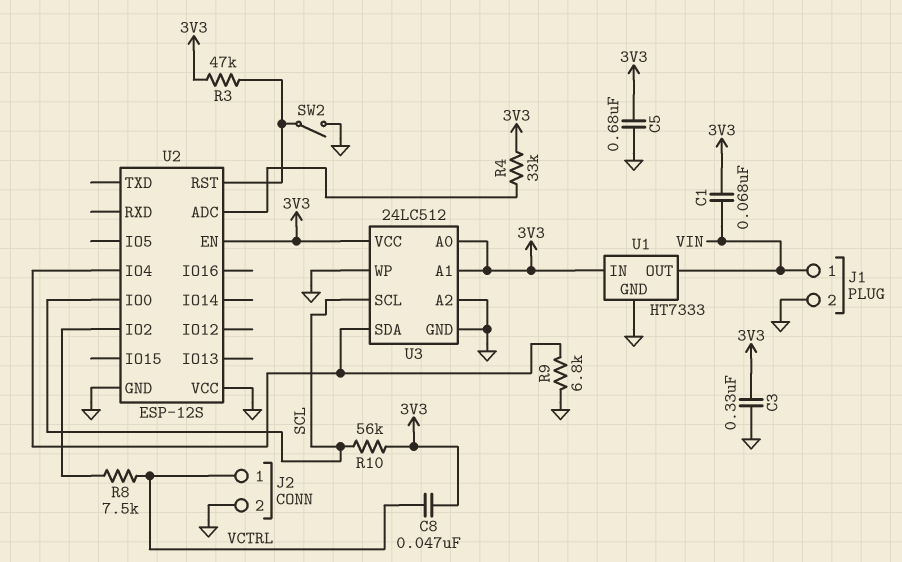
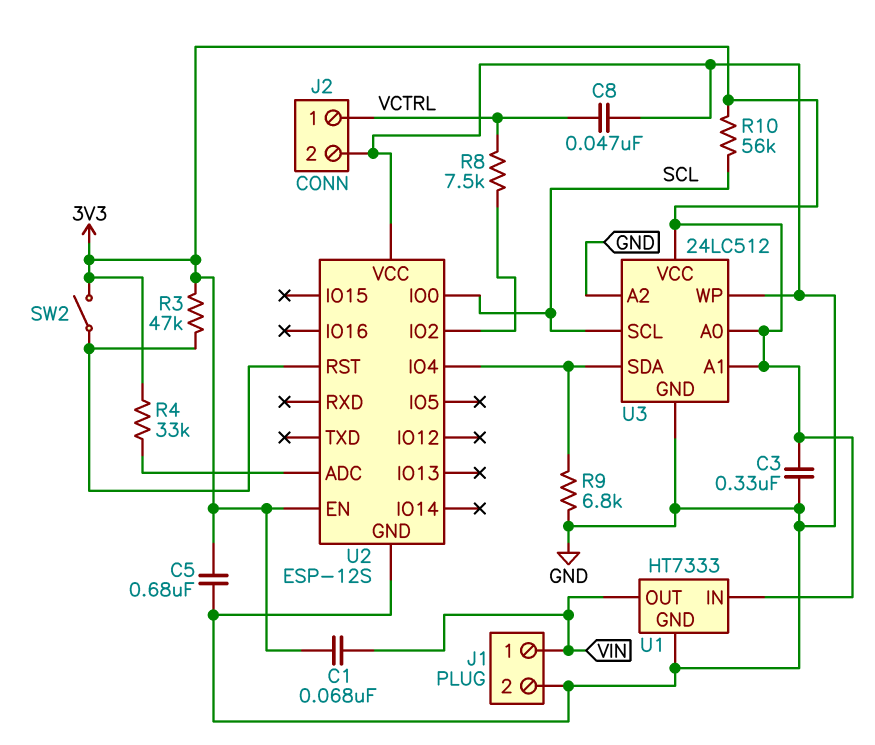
C8: 47nF (3V3, VCTRL) -> 47nF (GND, VCTRL)
SW2: switch (GND, U2/RST) -> switch (3V3, U2/RST)

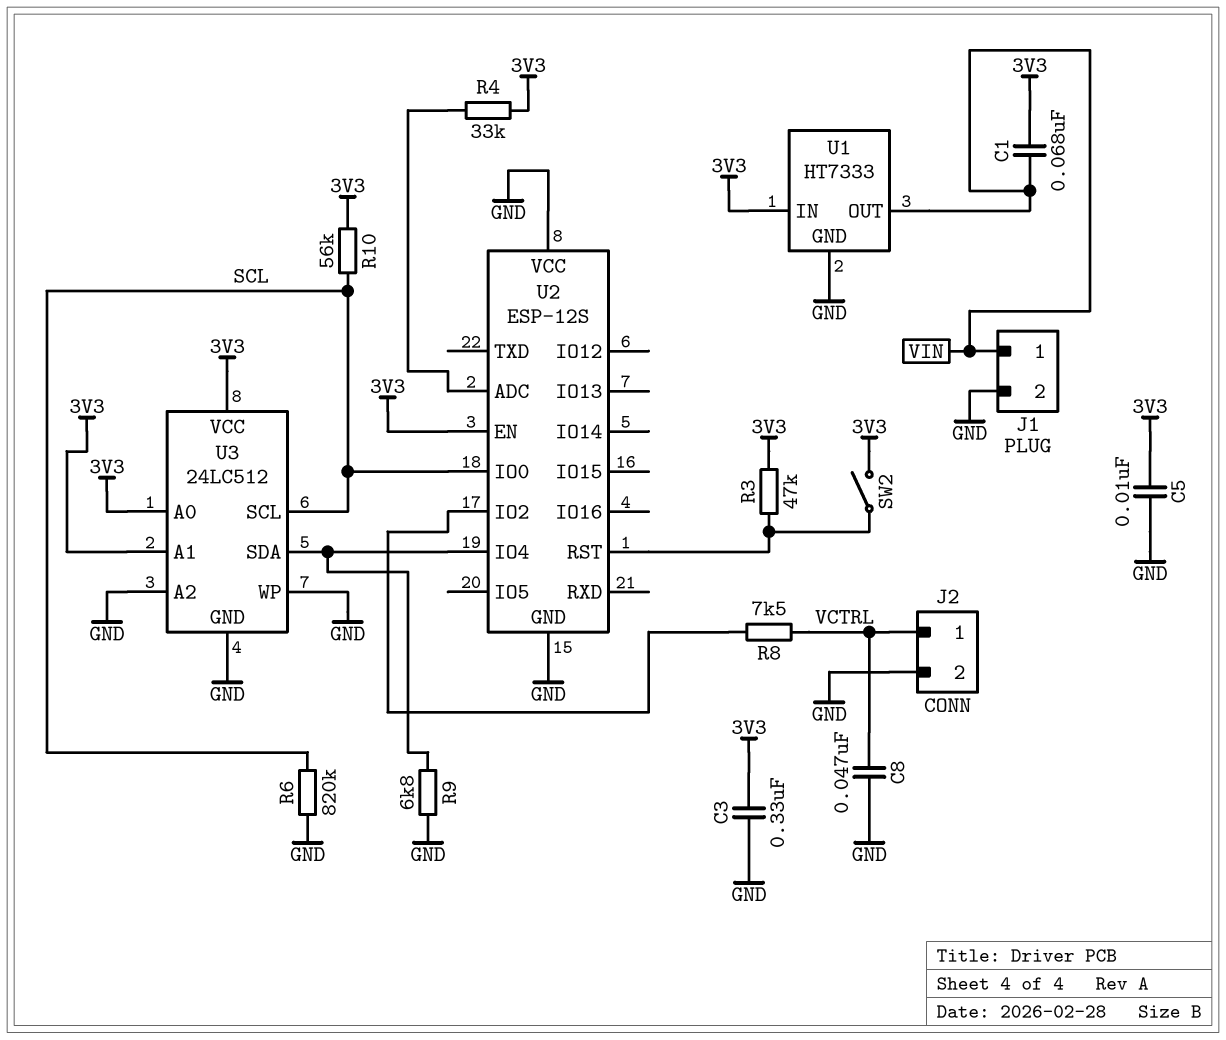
C5: 680nF (3V3, GND) -> 10nF (3V3, GND)
R6: none -> 820k (GND, SCL)

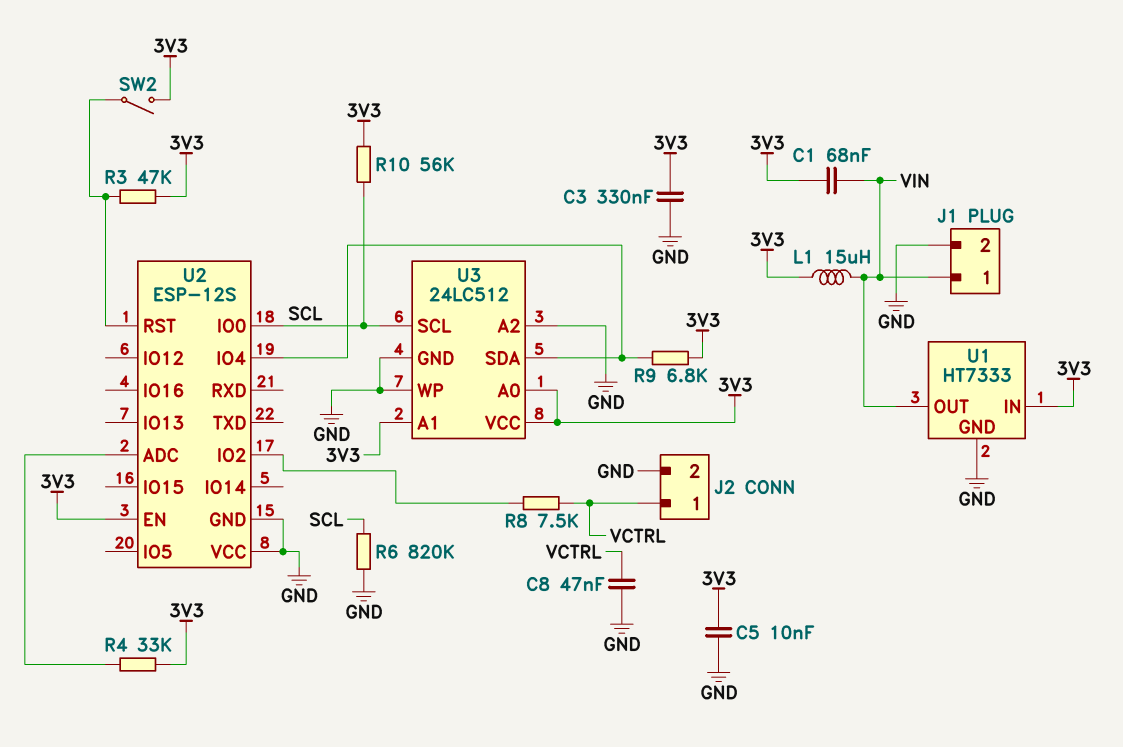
L1: none -> 15uH (3V3, VIN)
R9: 6.8k (GND, U2/IO4) -> 6.8k (3V3, U2/IO4)

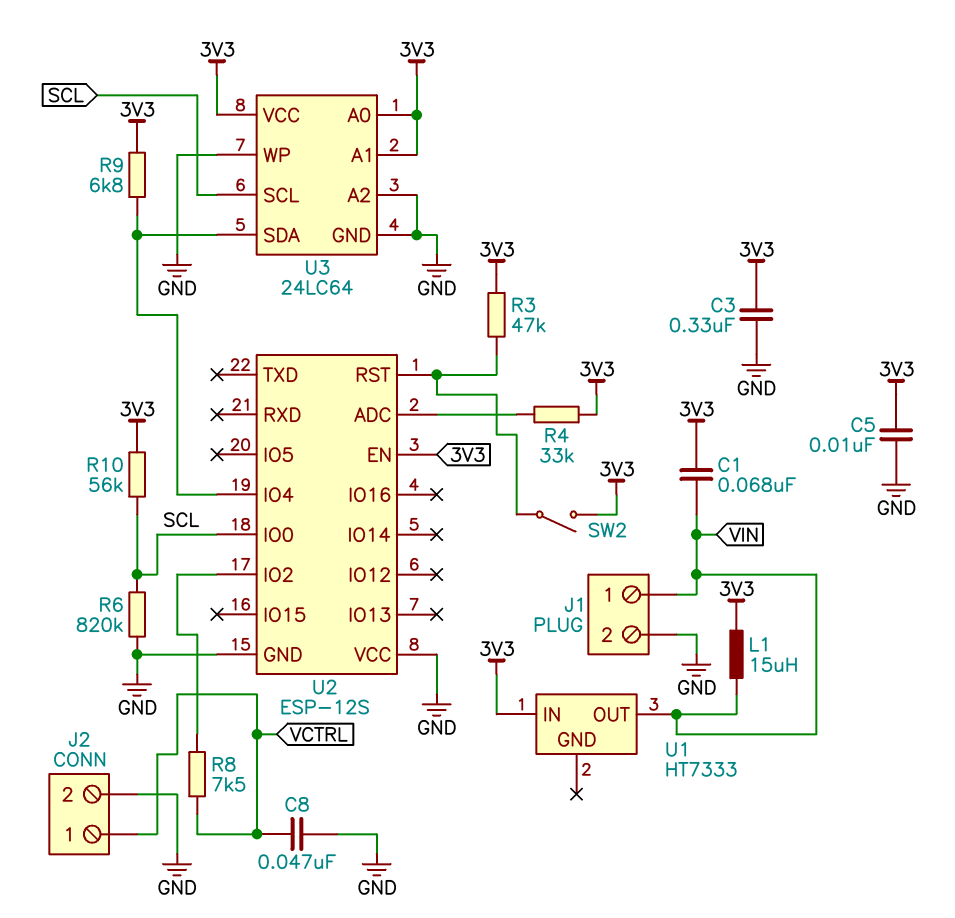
U1 pin GND: GND -> none
U3: 24LC512 -> 24LC64

